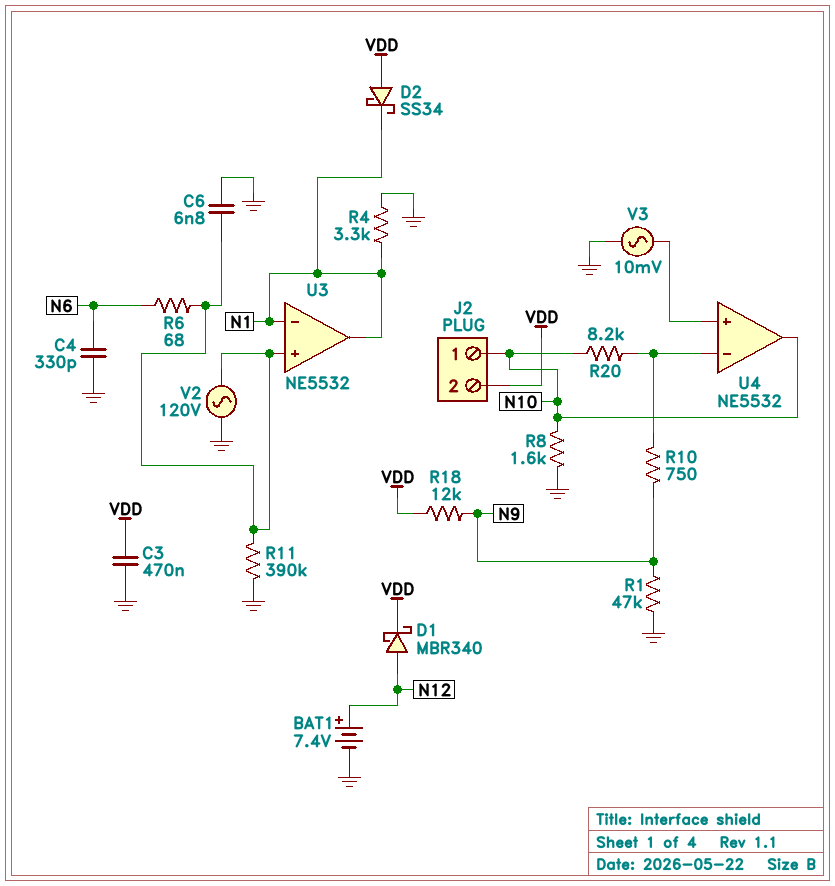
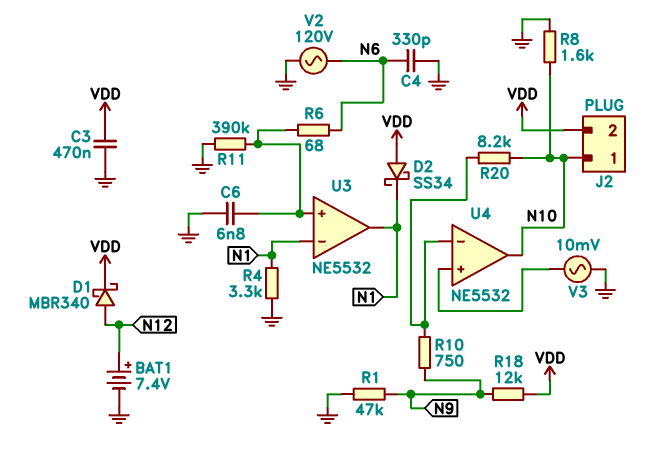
V2: AC 120V (GND, U3/in+) -> AC 120V (GND, N6)

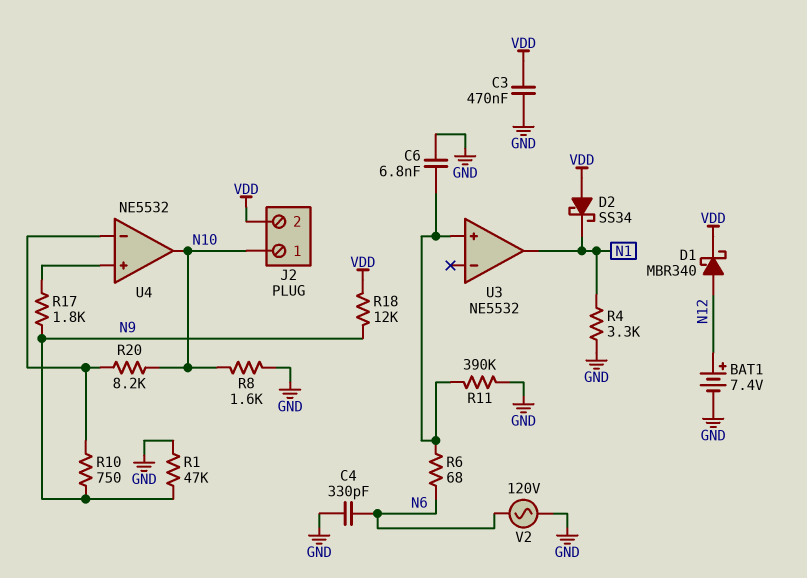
R17: none -> 1.8k (N9, U4/in+)
U3 pin in-: N1 -> none
V3: AC 10mV (GND, U4/in+) -> none

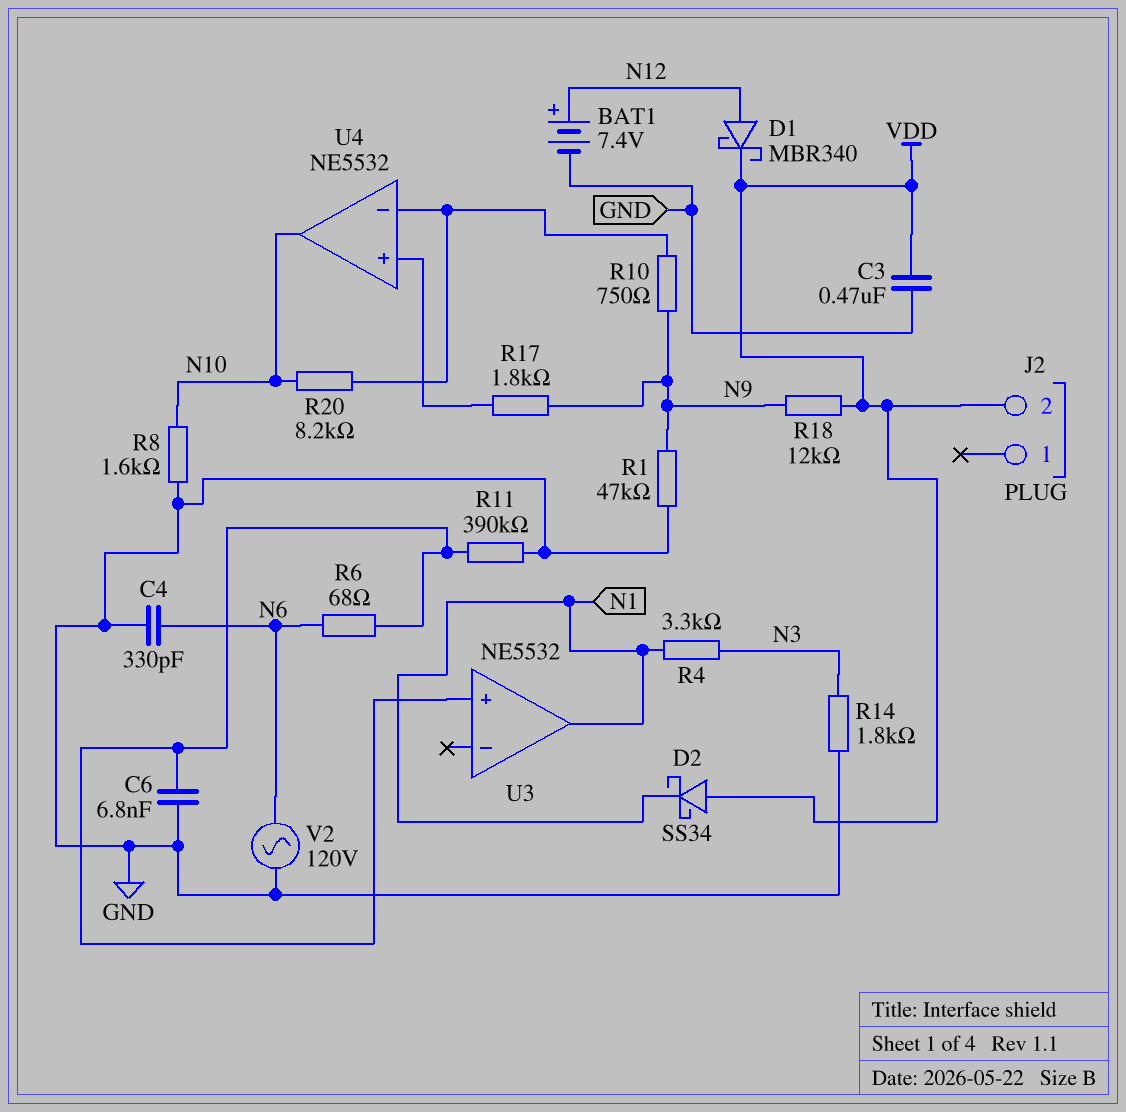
J2 pin 1: N10 -> none
R4: 3.3k (GND, N1) -> 3.3k (N1, N3)
R14: none -> 1.8k (GND, N3)

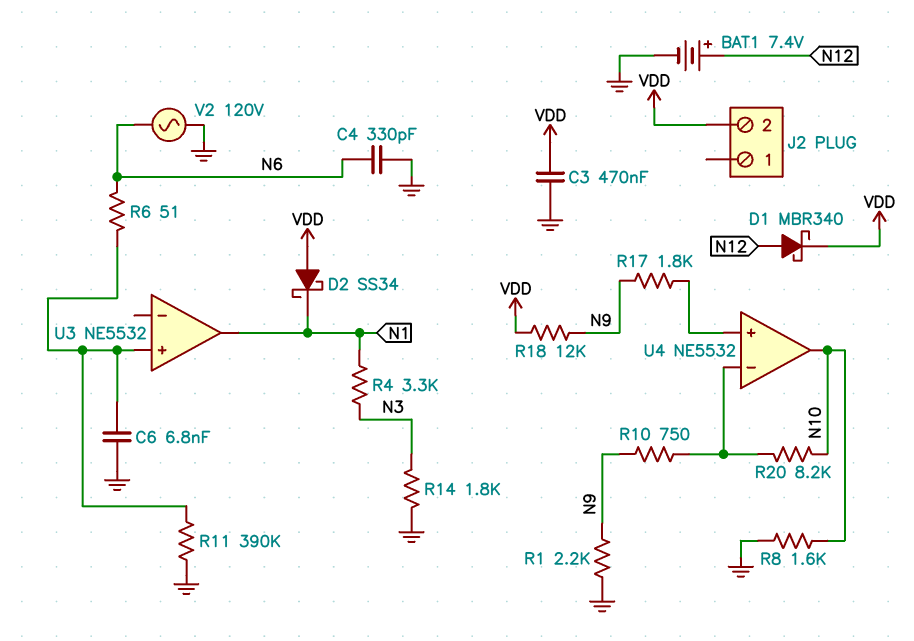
R1: 47k (GND, N9) -> 2.2k (GND, N9)
R6: 68 (N6, U3/in+) -> 51 (N6, U3/in+)

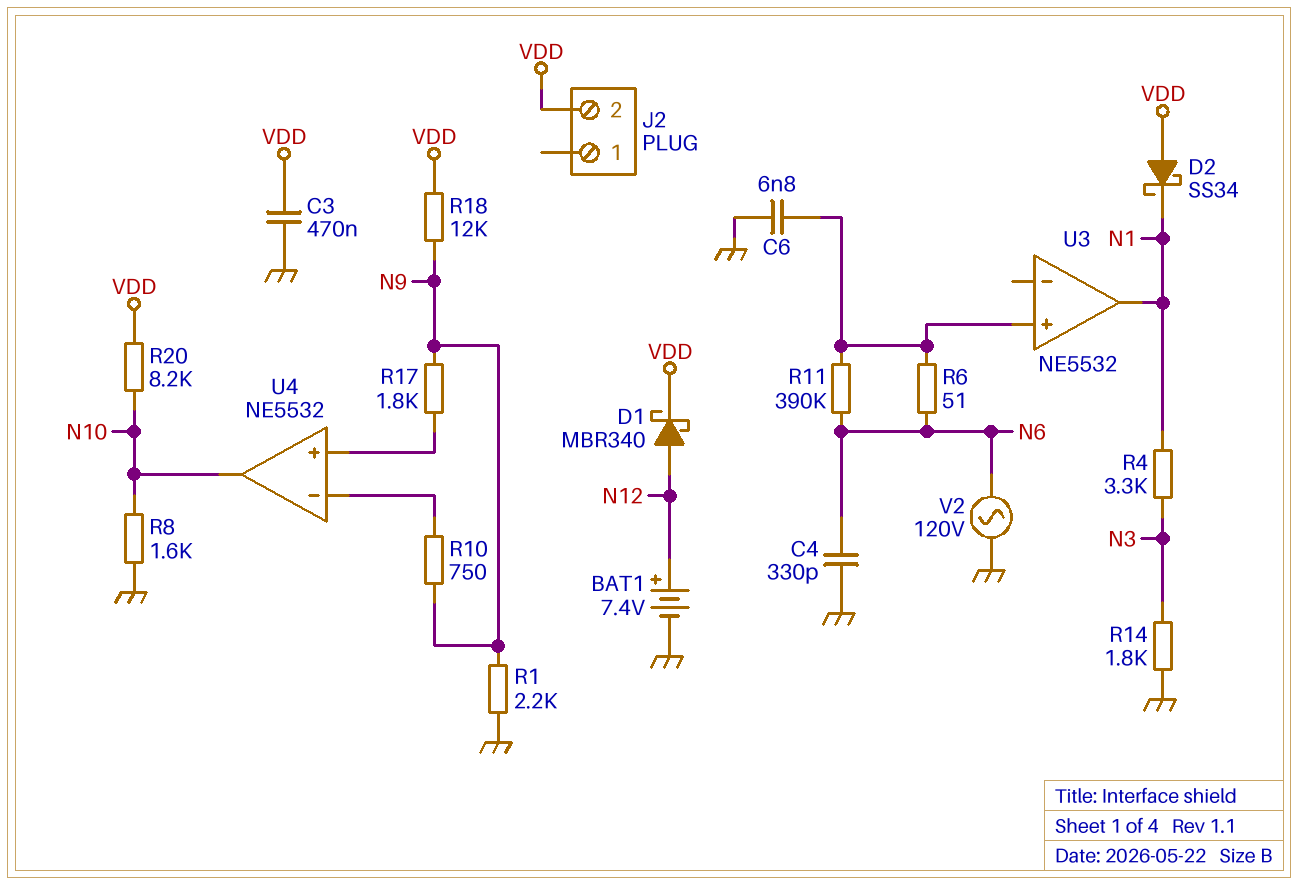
R11: 390k (GND, U3/in+) -> 390k (N6, U3/in+)
R20: 8.2k (N10, U4/in-) -> 8.2k (N10, VDD)

